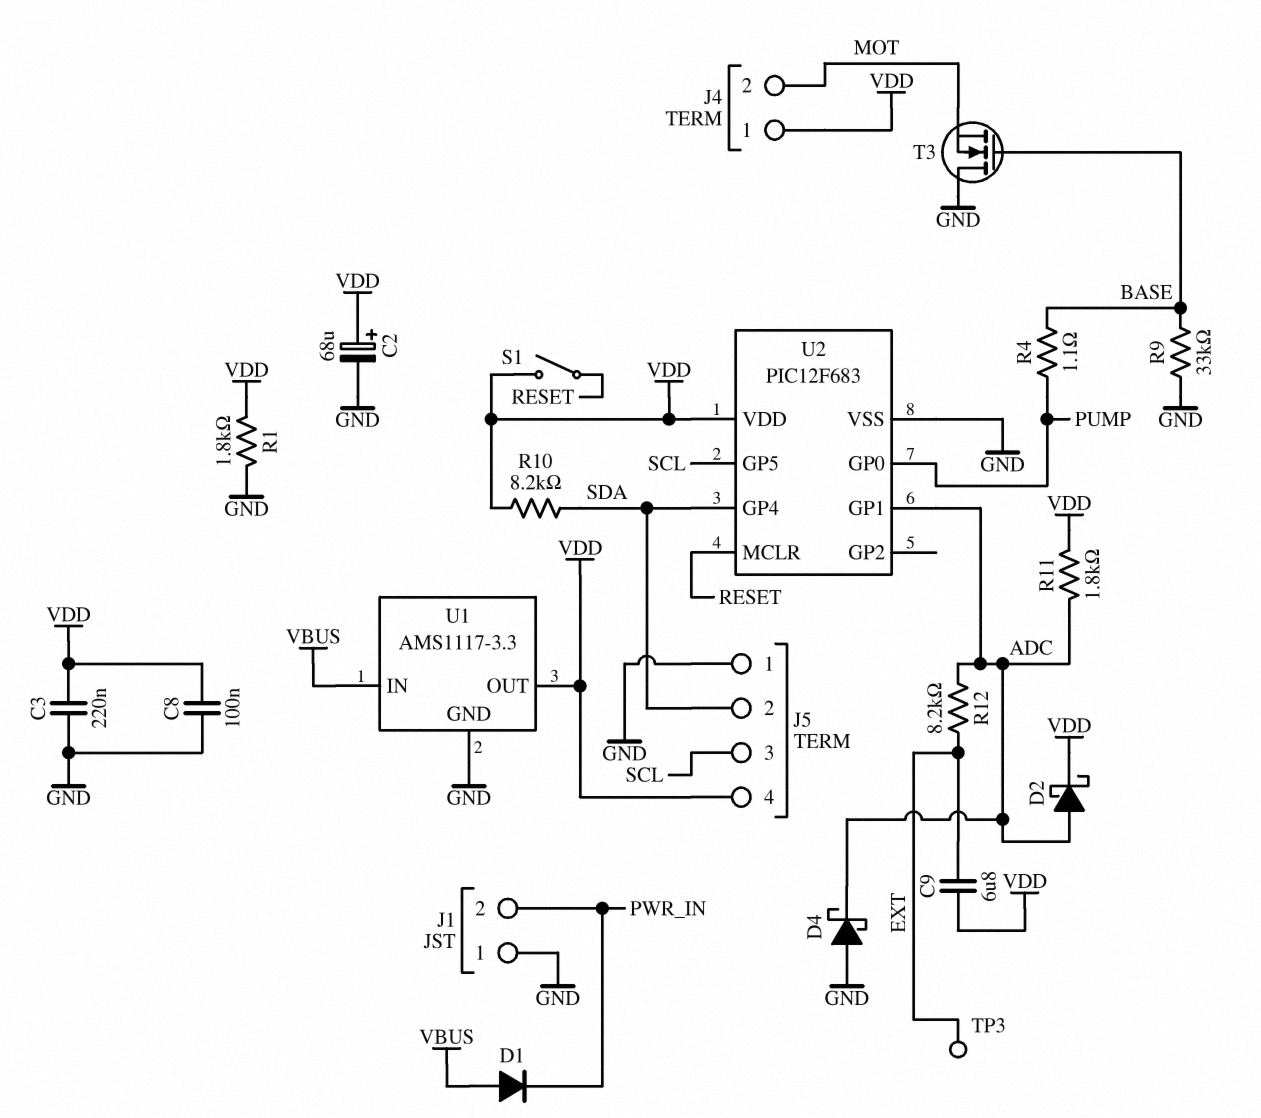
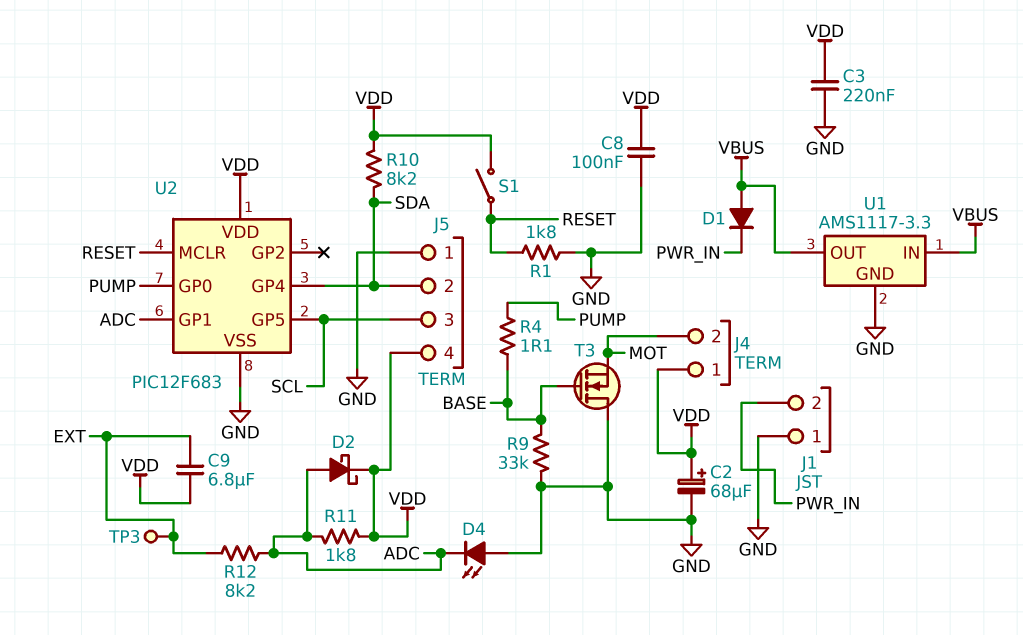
D4: schottky (A GND, K ADC) -> LED (A GND, K ADC)
R1: 1.8k (GND, VDD) -> 1.8k (GND, RESET)
U1 pin OUT: VDD -> VBUS

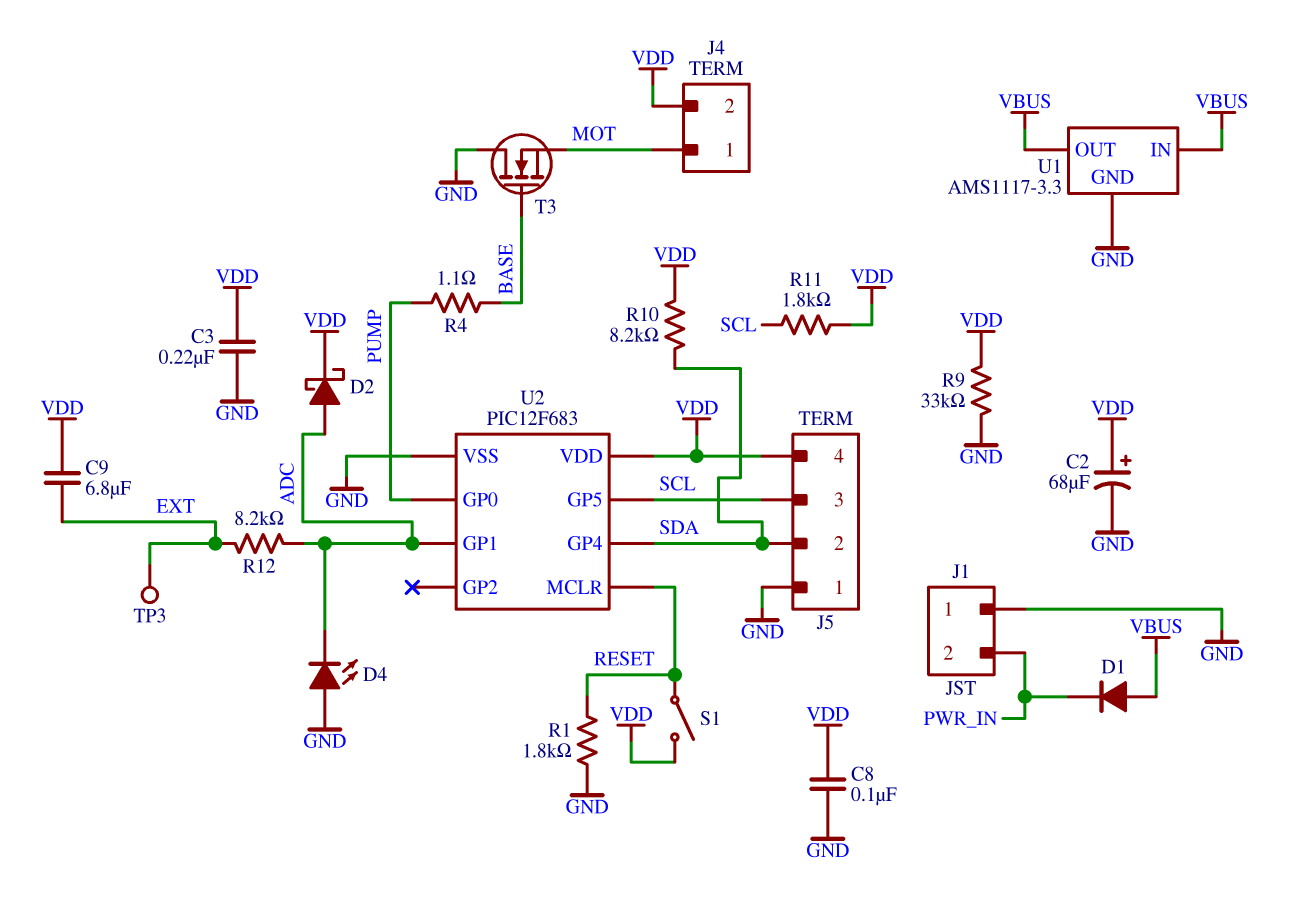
J4 pin 1: VDD -> MOT
J4 pin 2: MOT -> VDD
R9: 33k (BASE, GND) -> 33k (GND, VDD)
R11: 1.8k (ADC, VDD) -> 1.8k (SCL, VDD)

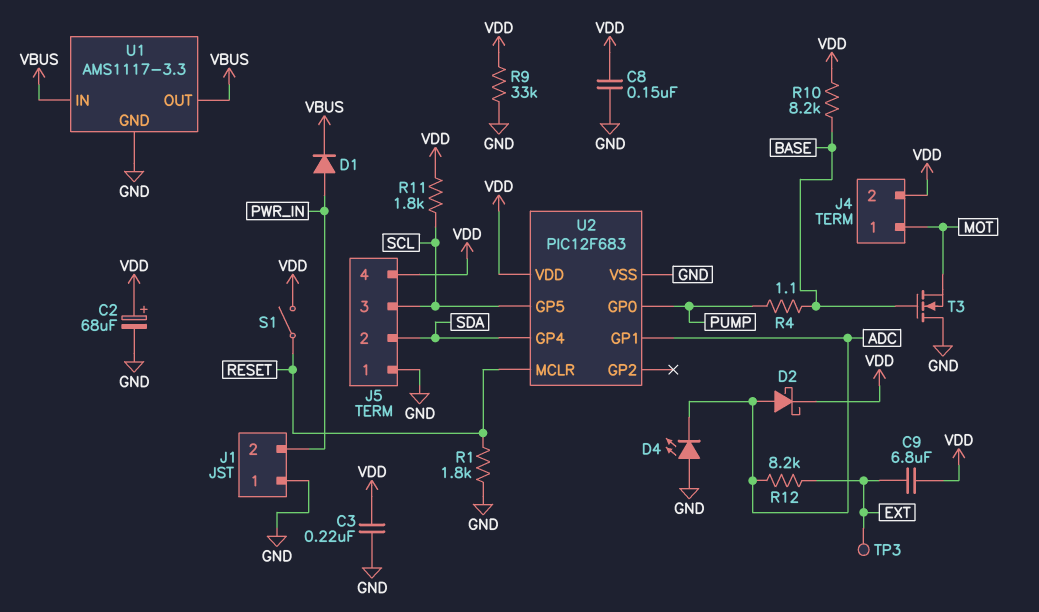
C8: 100nF (GND, VDD) -> 150nF (GND, VDD)
D1: diode (A VBUS, K PWR_IN) -> diode (A PWR_IN, K VBUS)
R10: 8.2k (SDA, VDD) -> 8.2k (BASE, VDD)

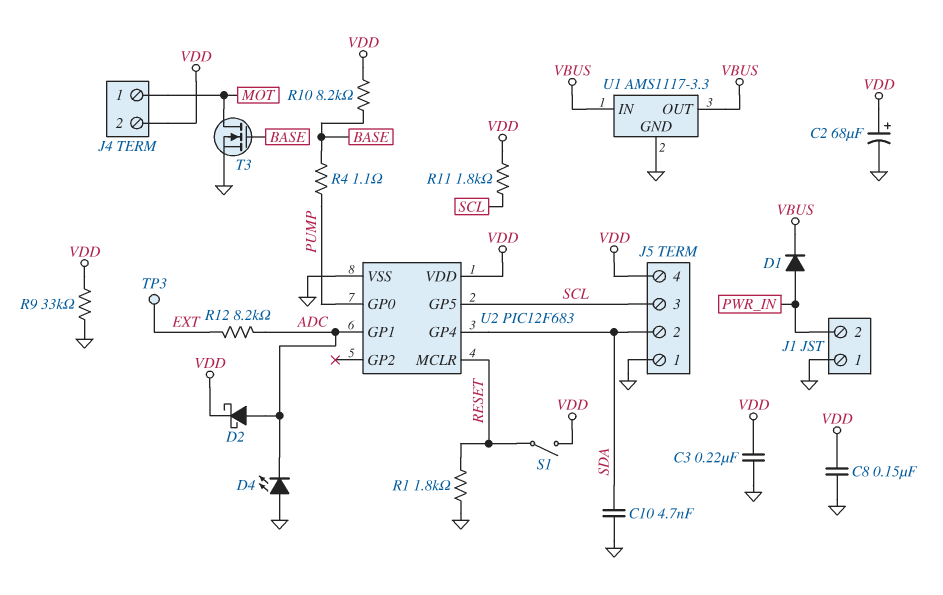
C9: 6.8uF (EXT, VDD) -> none
C10: none -> 4.7nF (GND, SDA)
T3: NMOS (G BASE, D GND, S MOT) -> NMOS (G BASE, D MOT, S GND)

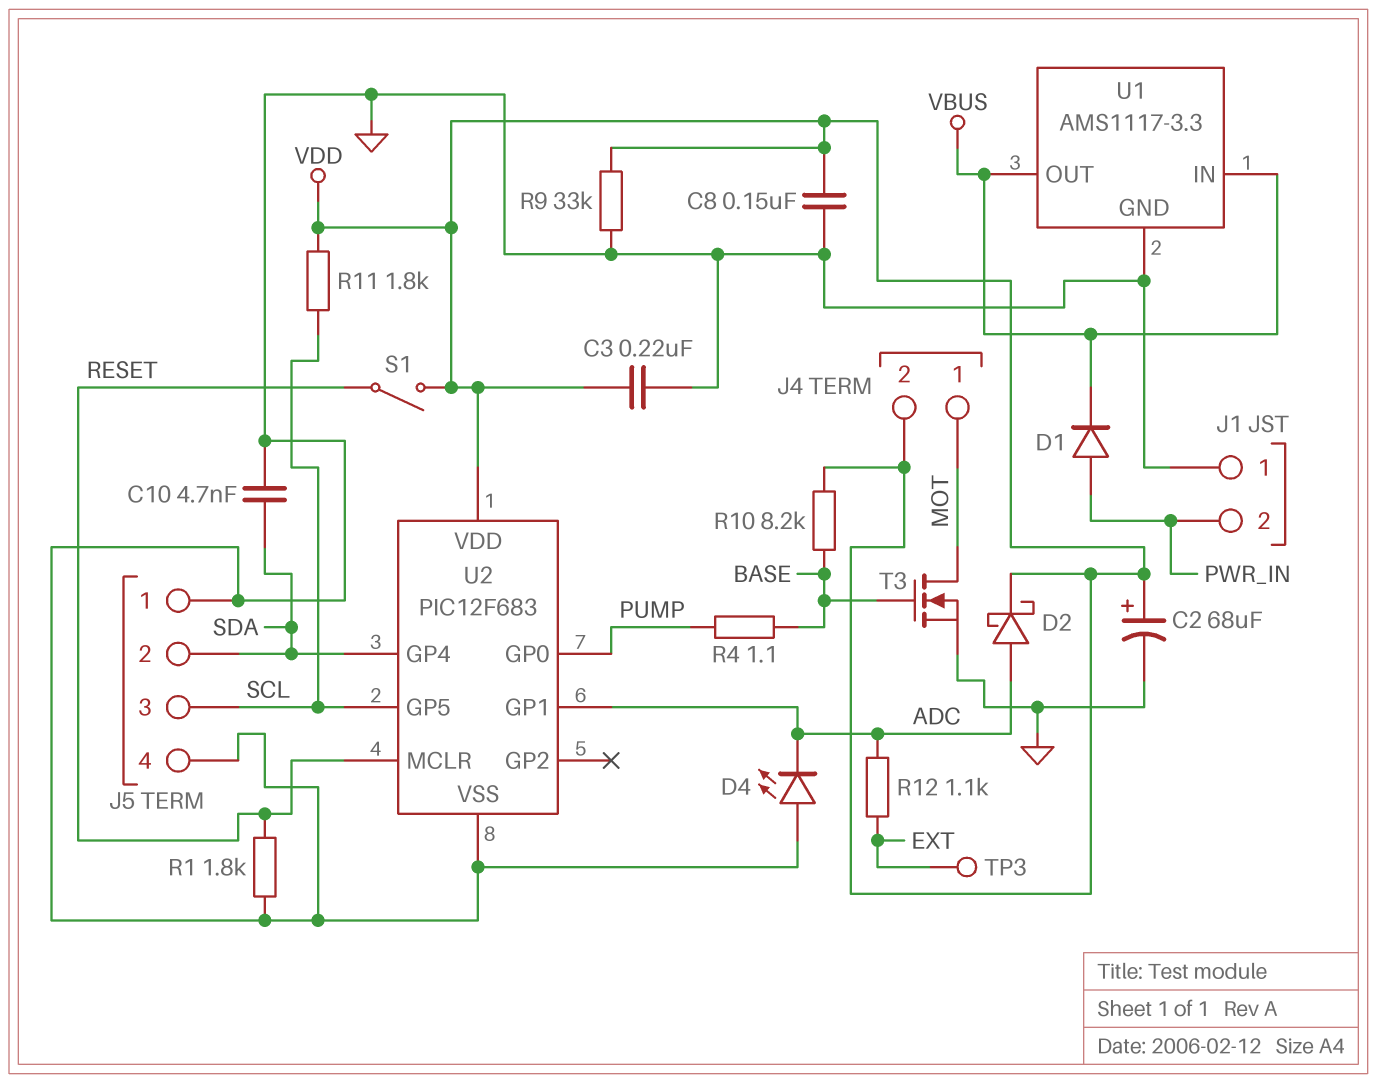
J5 pin 4: VDD -> GND
R12: 8.2k (ADC, EXT) -> 1.1k (ADC, EXT)

